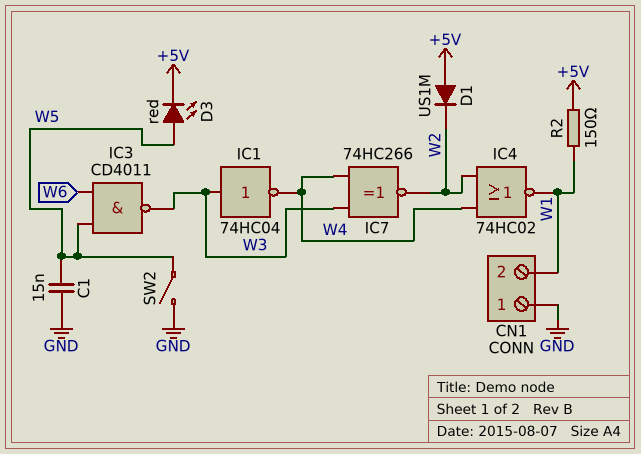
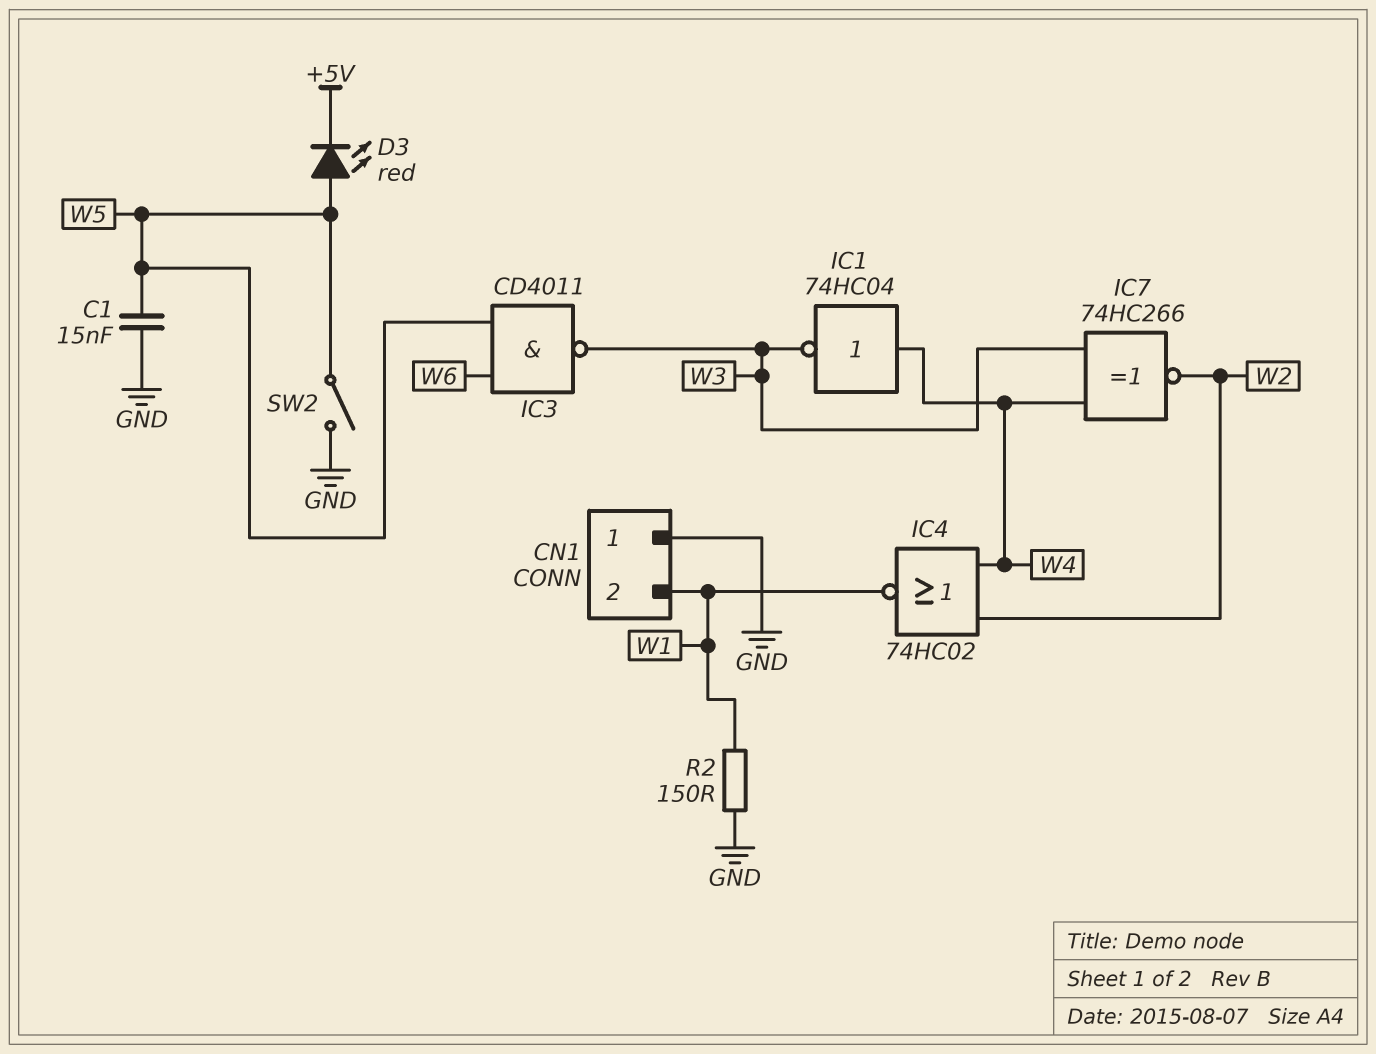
D1: diode US1M (A +5V, K W2) -> none
IC1: NOT 74HC04 (in W3, out W4) -> NOT 74HC04 (in W4, out W3)
R2: 150 (+5V, W1) -> 150 (GND, W1)

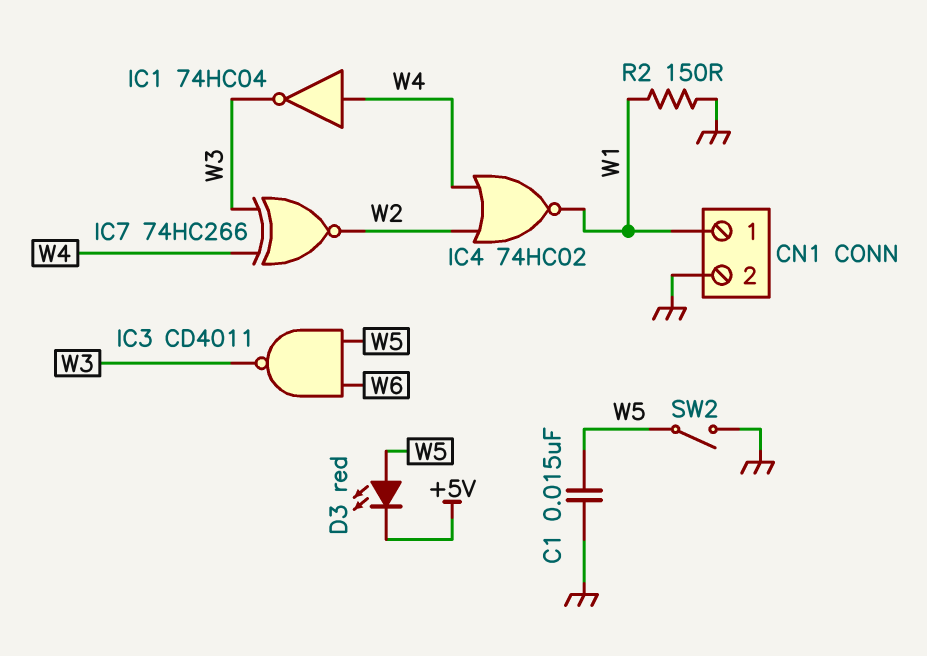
CN1 pin 1: GND -> W1
CN1 pin 2: W1 -> GND

